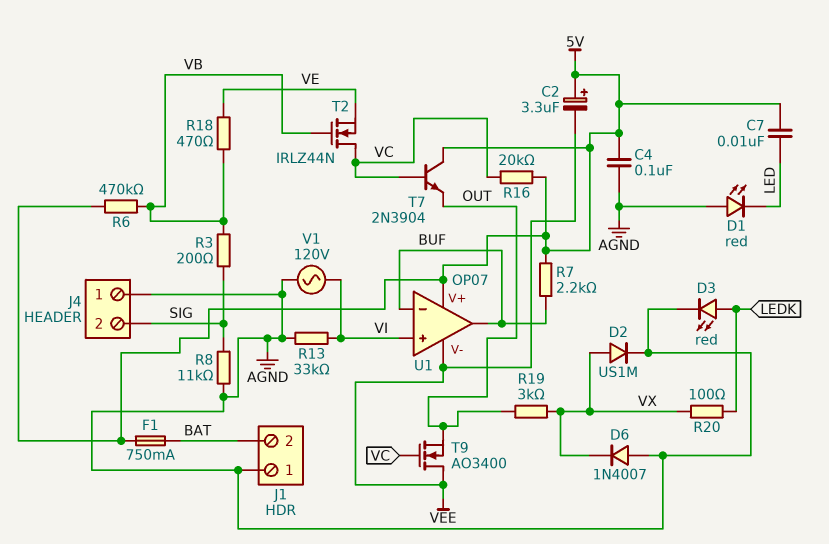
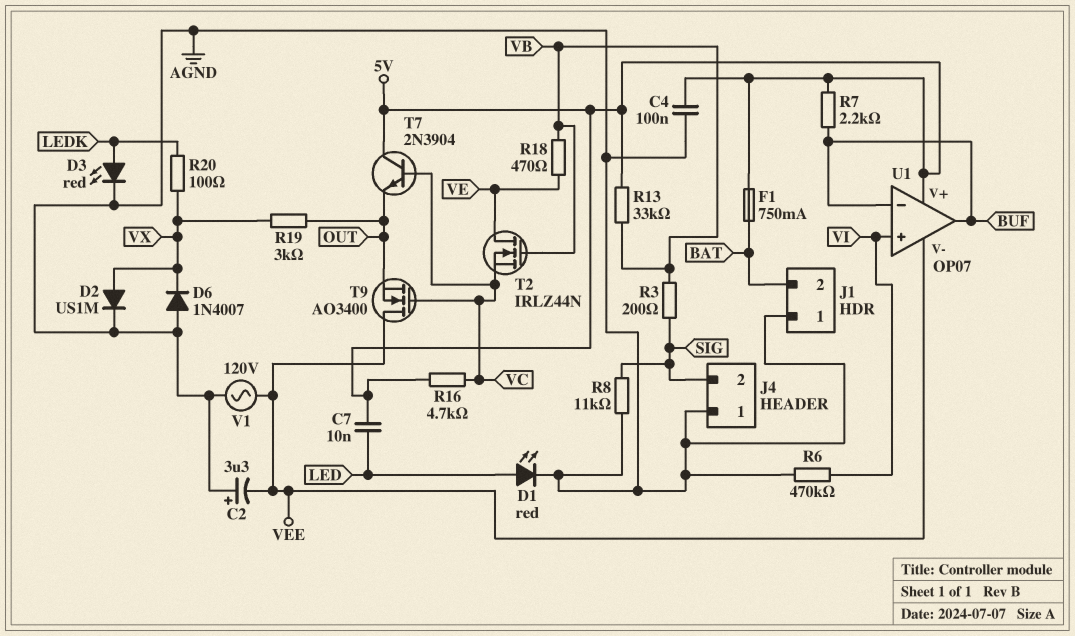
C2: 3.3uF (plus 5V, minus VEE) -> 3.3uF (plus AGND, minus VEE)
D1: LED red (A AGND, K LED) -> LED red (A LED, K AGND)
R6: 470k (5V, VB) -> 470k (AGND, VI)
R13: 33k (AGND, VI) -> 33k (5V, VB)
R16: 20k (5V, VC) -> 4.7k (5V, VC)
T2: NMOS IRLZ44N (G VB, D VC, S VE) -> NMOS IRLZ44N (G VB, D VE, S VC)
V1: AC 120V (AGND, VI) -> AC 120V (AGND, VEE)

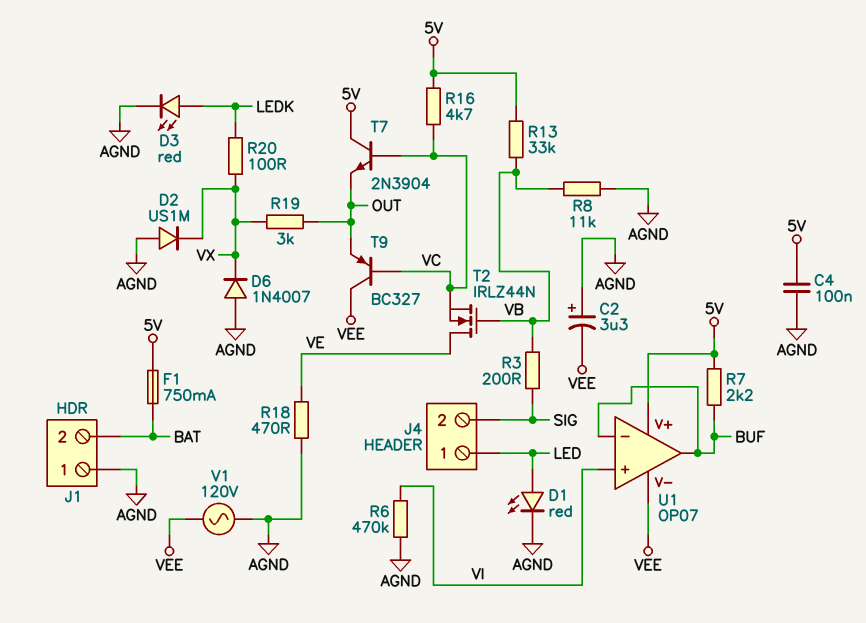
C7: 10nF (5V, LED) -> none
D2: diode US1M (A VX, K AGND) -> diode US1M (A AGND, K VX)
J4 pin 1: AGND -> LED
R8: 11k (AGND, SIG) -> 11k (AGND, VB)
R18: 470 (VB, VE) -> 470 (AGND, VE)
T9: NMOS AO3400 (G VC, D VEE, S OUT) -> PNP BC327 (B VC, C VEE, E OUT)

